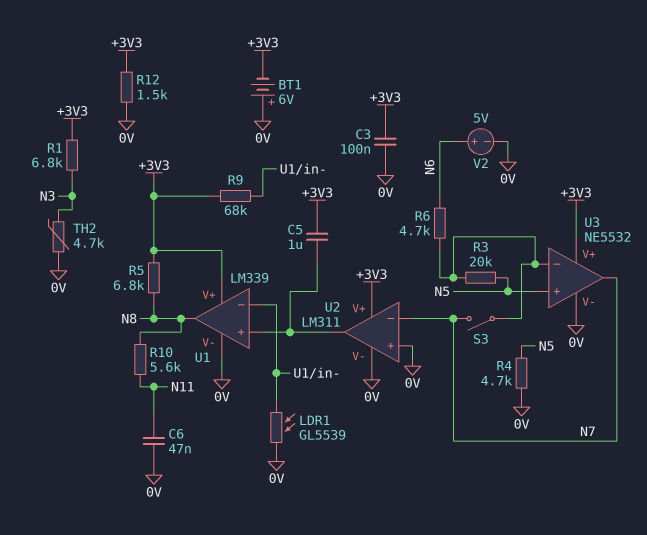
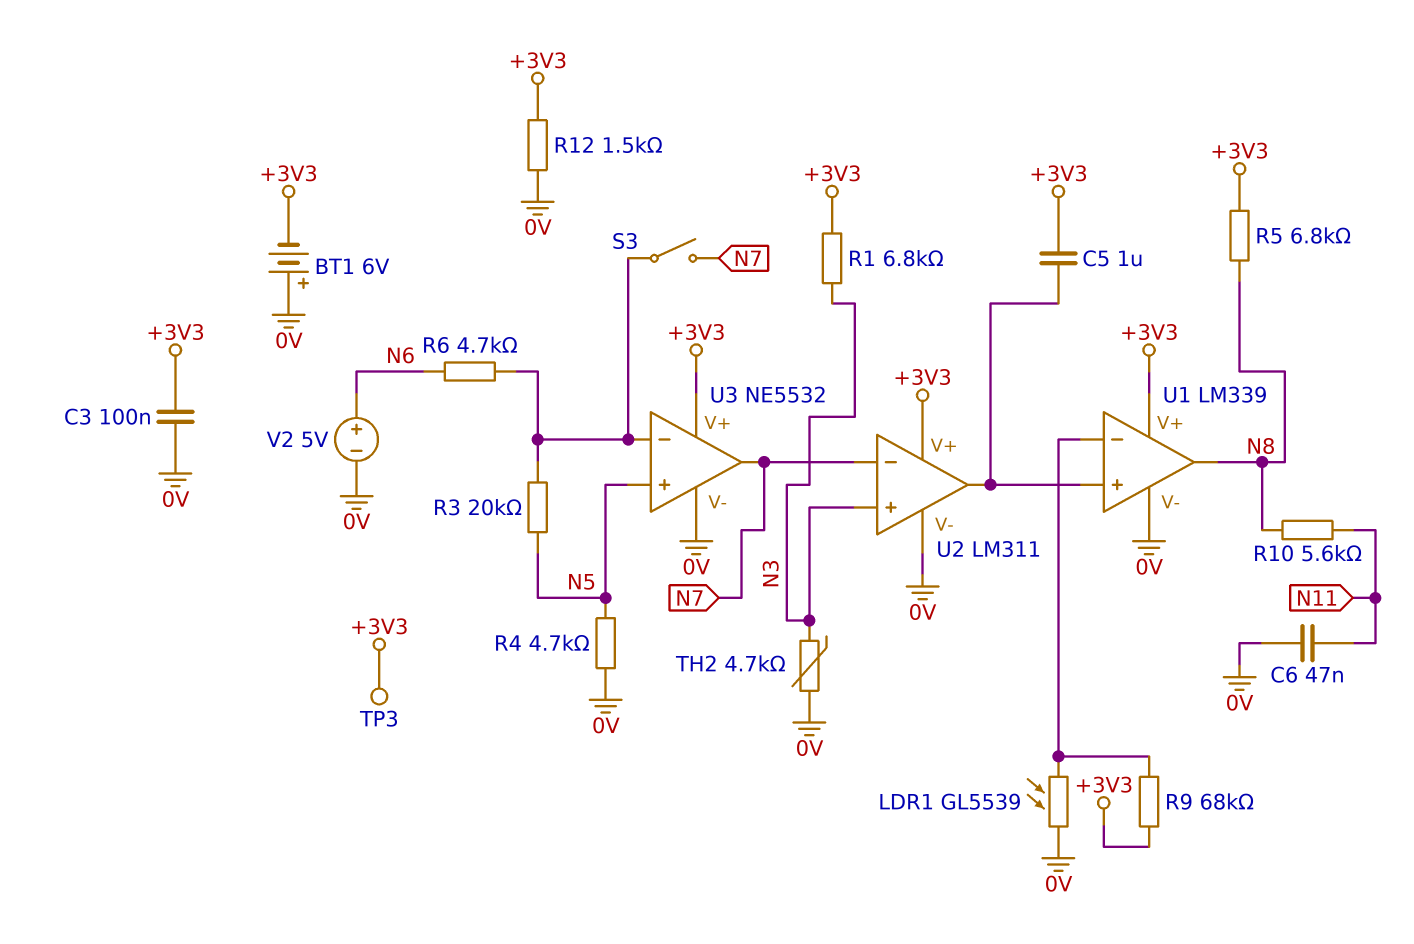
TP3: none -> test point (+3V3)
U2 pin in+: 0V -> N3

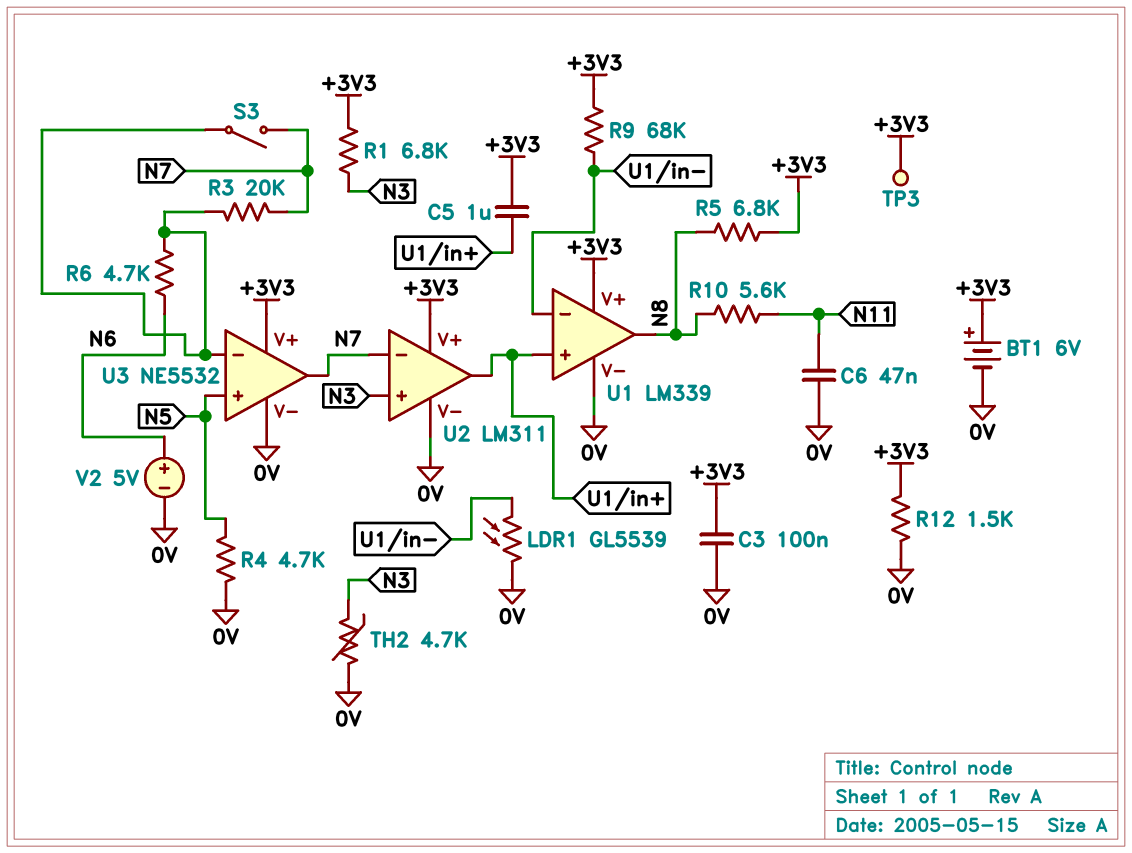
BT1: 6V (plus 0V, minus +3V3) -> 6V (plus +3V3, minus 0V)
R3: 20k (N5, U3/in-) -> 20k (N7, U3/in-)

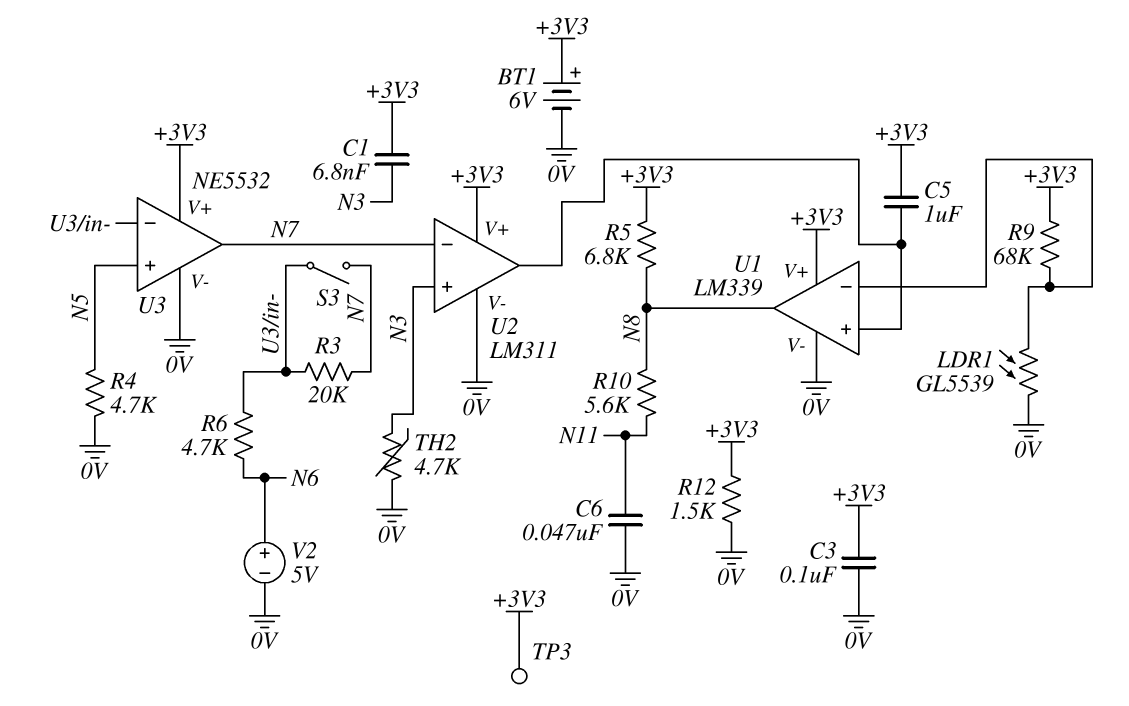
C1: none -> 6.8nF (+3V3, N3)
R1: 6.8k (+3V3, N3) -> none

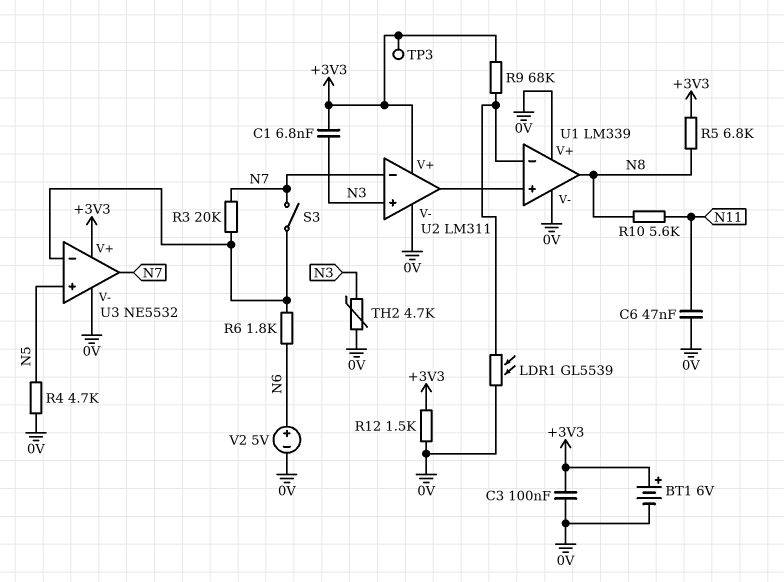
C5: 1uF (+3V3, U1/in+) -> none
R6: 4.7k (N6, U3/in-) -> 1.8k (N6, U3/in-)
U1 pin V+: +3V3 -> 0V

